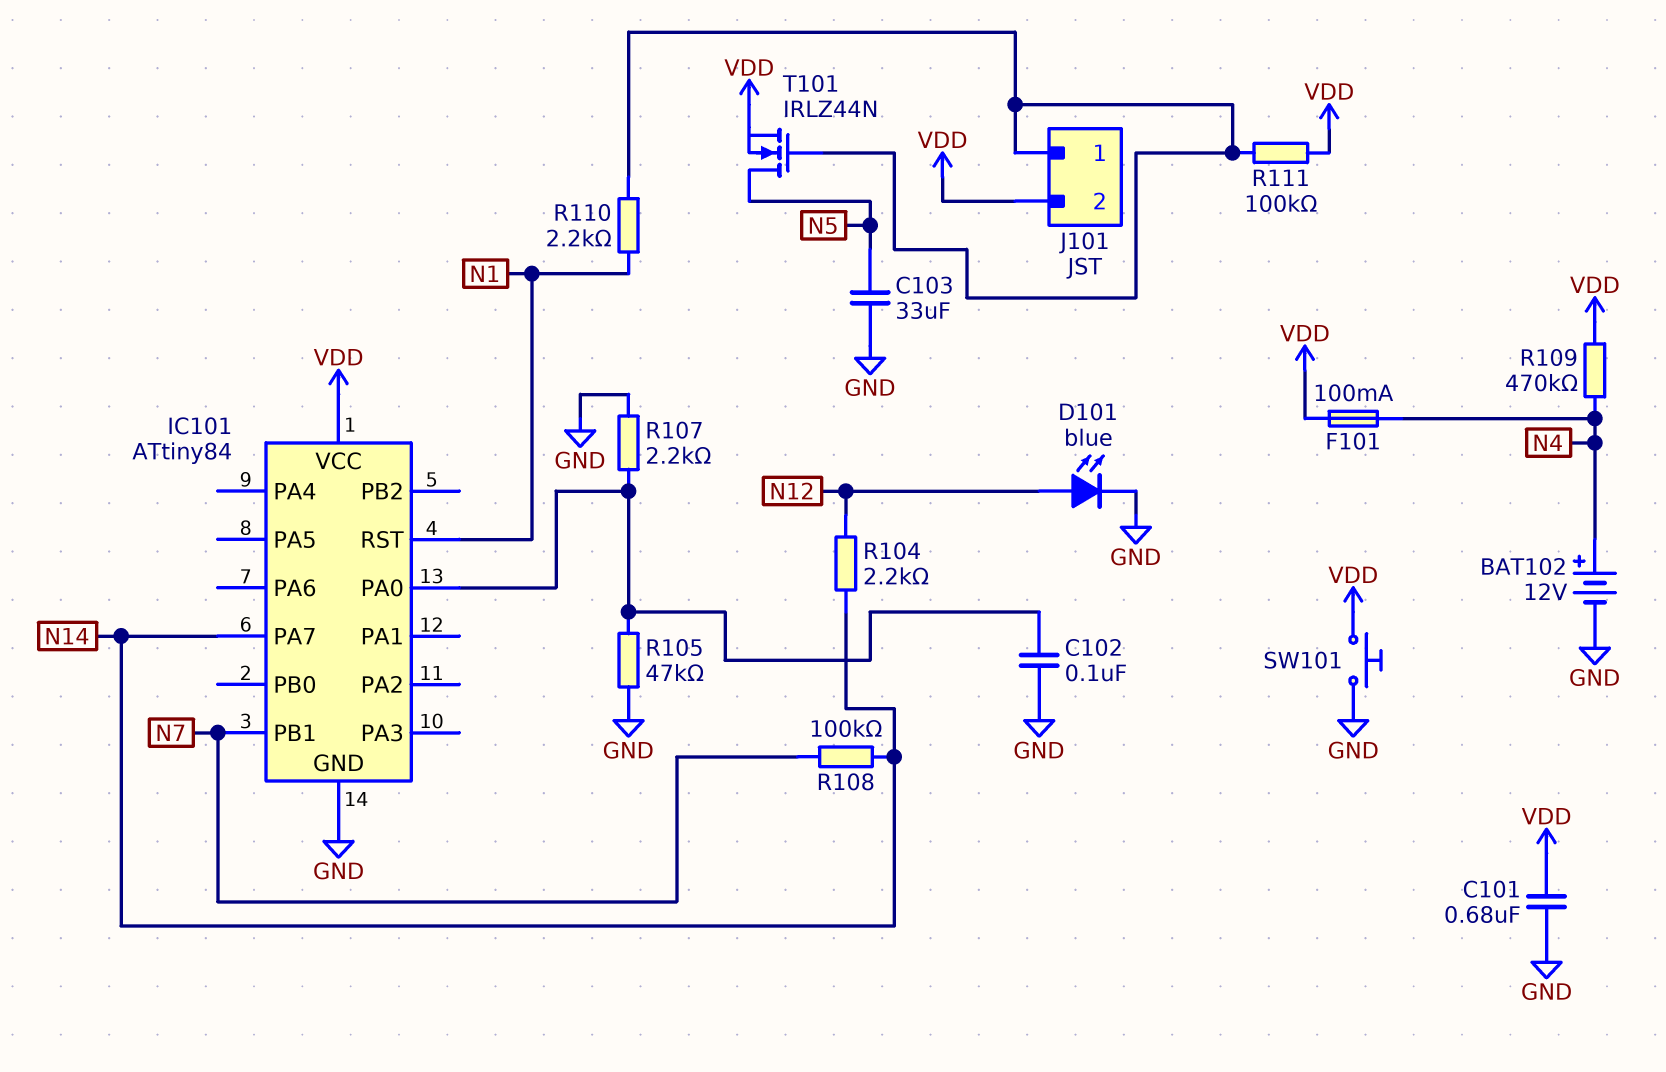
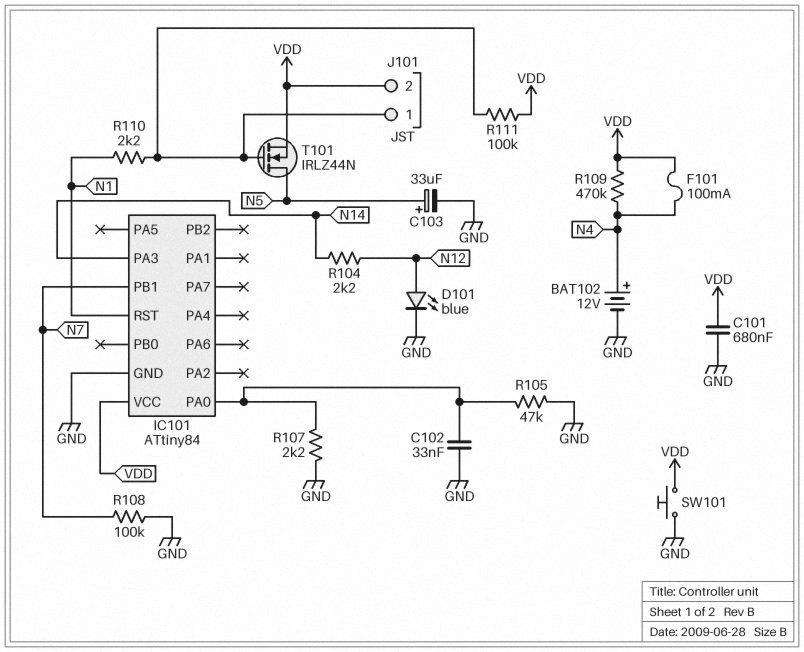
C102: 100nF (GND, IC101/PA0) -> 33nF (GND, IC101/PA0)
C103: 33uF (GND, N5) -> 33uF (plus N5, minus GND)
IC101 pin PA3: none -> N14
IC101 pin PA7: N14 -> none
R108: 100k (N7, N14) -> 100k (GND, N7)

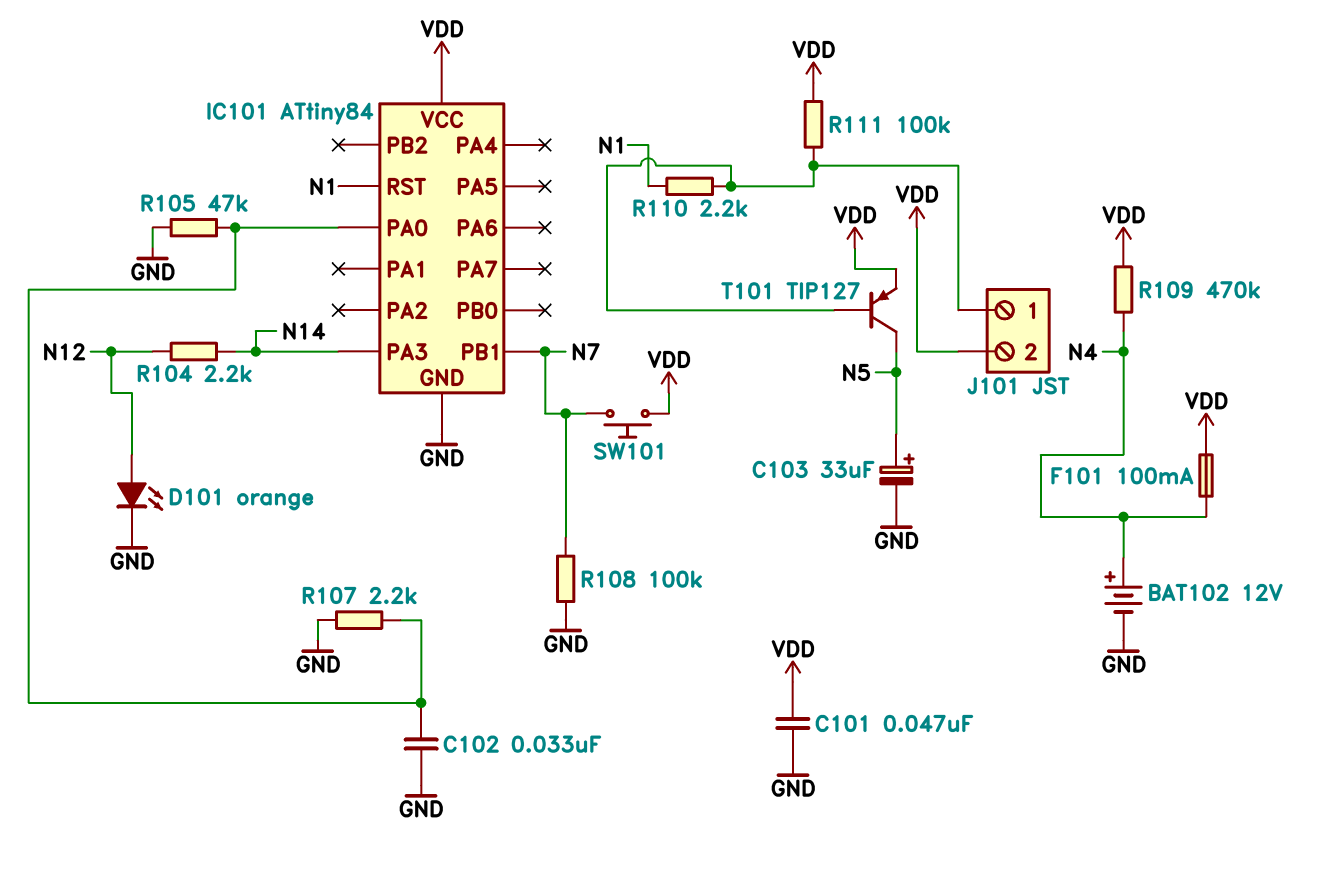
C101: 680nF (GND, VDD) -> 47nF (GND, VDD)
D101: LED blue (A N12, K GND) -> LED orange (A N12, K GND)
SW101: button (GND, VDD) -> button (N7, VDD)
T101: NMOS IRLZ44N (G J101/1, D N5, S VDD) -> PNP TIP127 (B J101/1, C N5, E VDD)

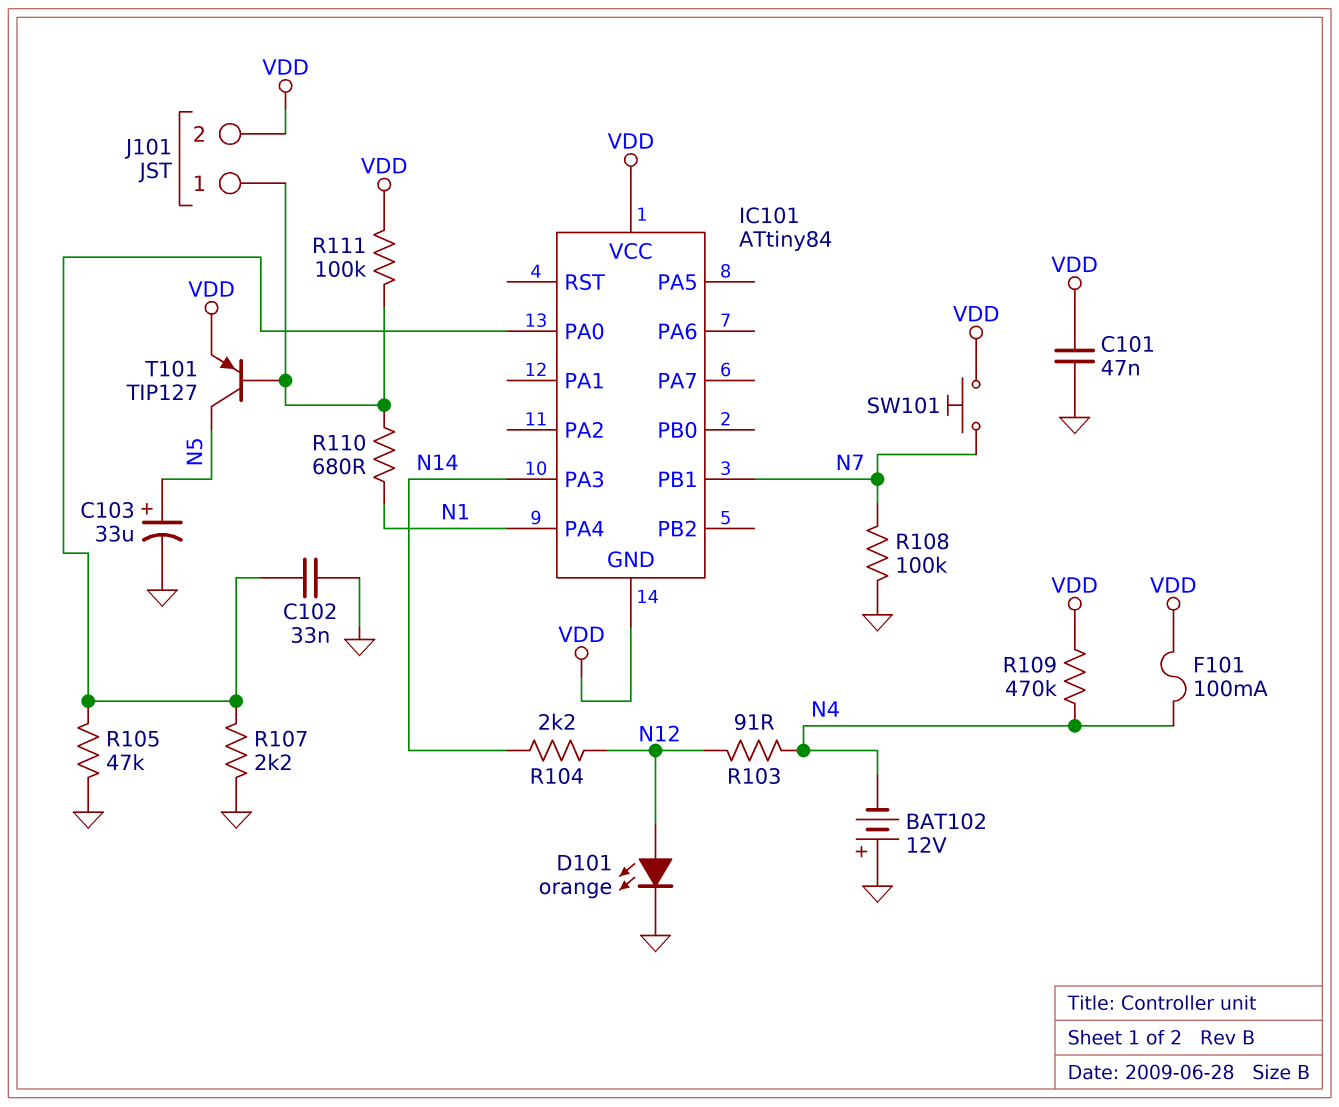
BAT102: 12V (plus N4, minus GND) -> 12V (plus GND, minus N4)
IC101 pin GND: GND -> VDD
IC101 pin PA4: none -> N1
IC101 pin RST: N1 -> none
R103: none -> 91 (N4, N12)
R110: 2.2k (J101/1, N1) -> 680 (J101/1, N1)

